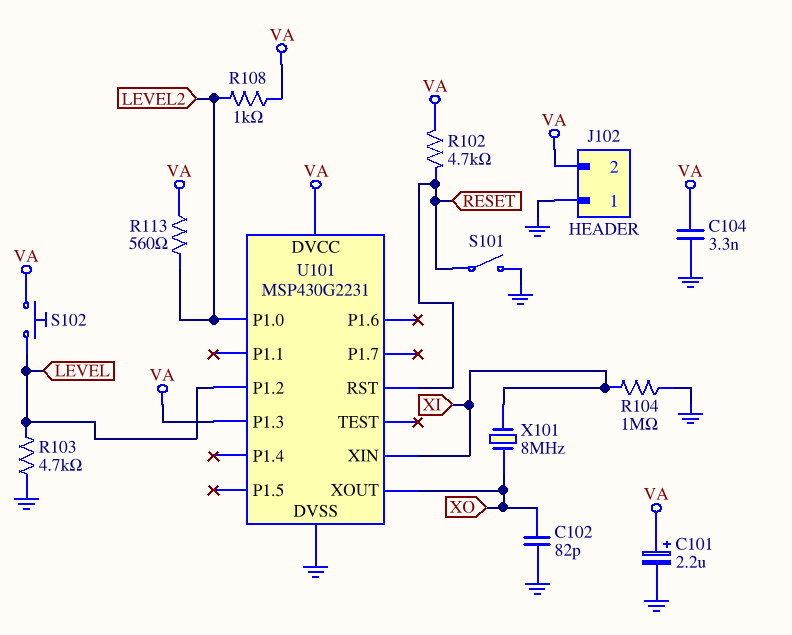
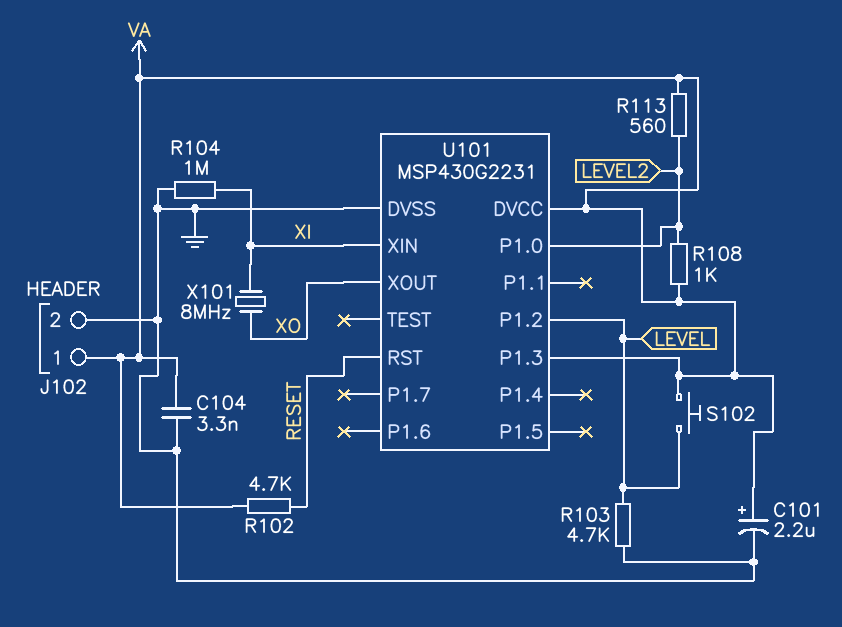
C102: 82pF (GND, XO) -> none
J102 pin 1: GND -> VA
J102 pin 2: VA -> GND
S101: switch (GND, RESET) -> none

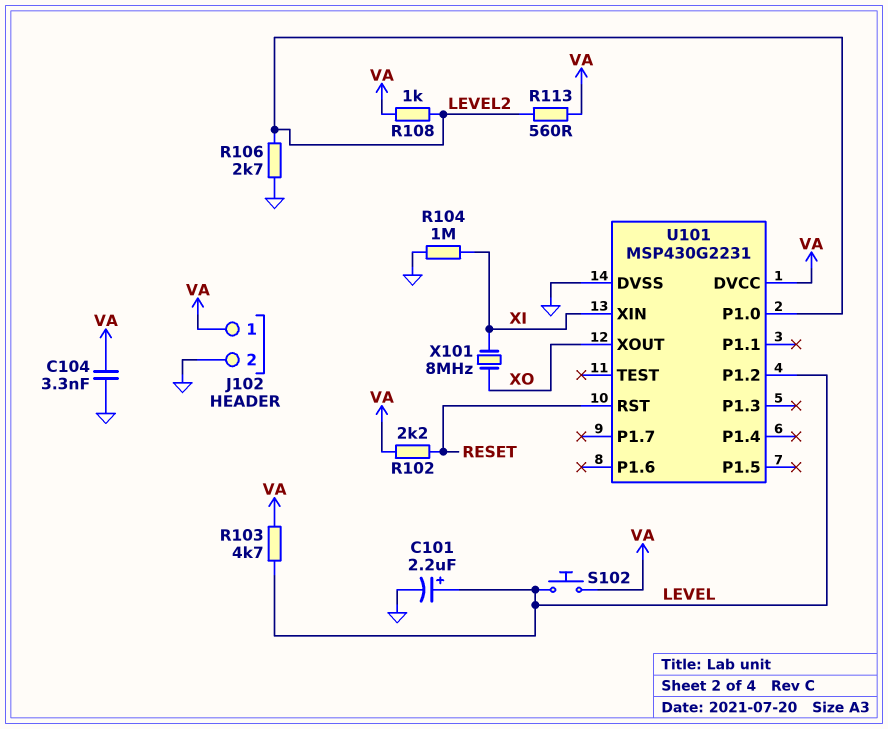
C101: 2.2uF (plus VA, minus GND) -> 2.2uF (plus LEVEL, minus GND)
R102: 4.7k (RESET, VA) -> 2.2k (RESET, VA)
R103: 4.7k (GND, LEVEL) -> 4.7k (LEVEL, VA)
R106: none -> 2.7k (GND, LEVEL2)
U101 pin P1.3: VA -> none

